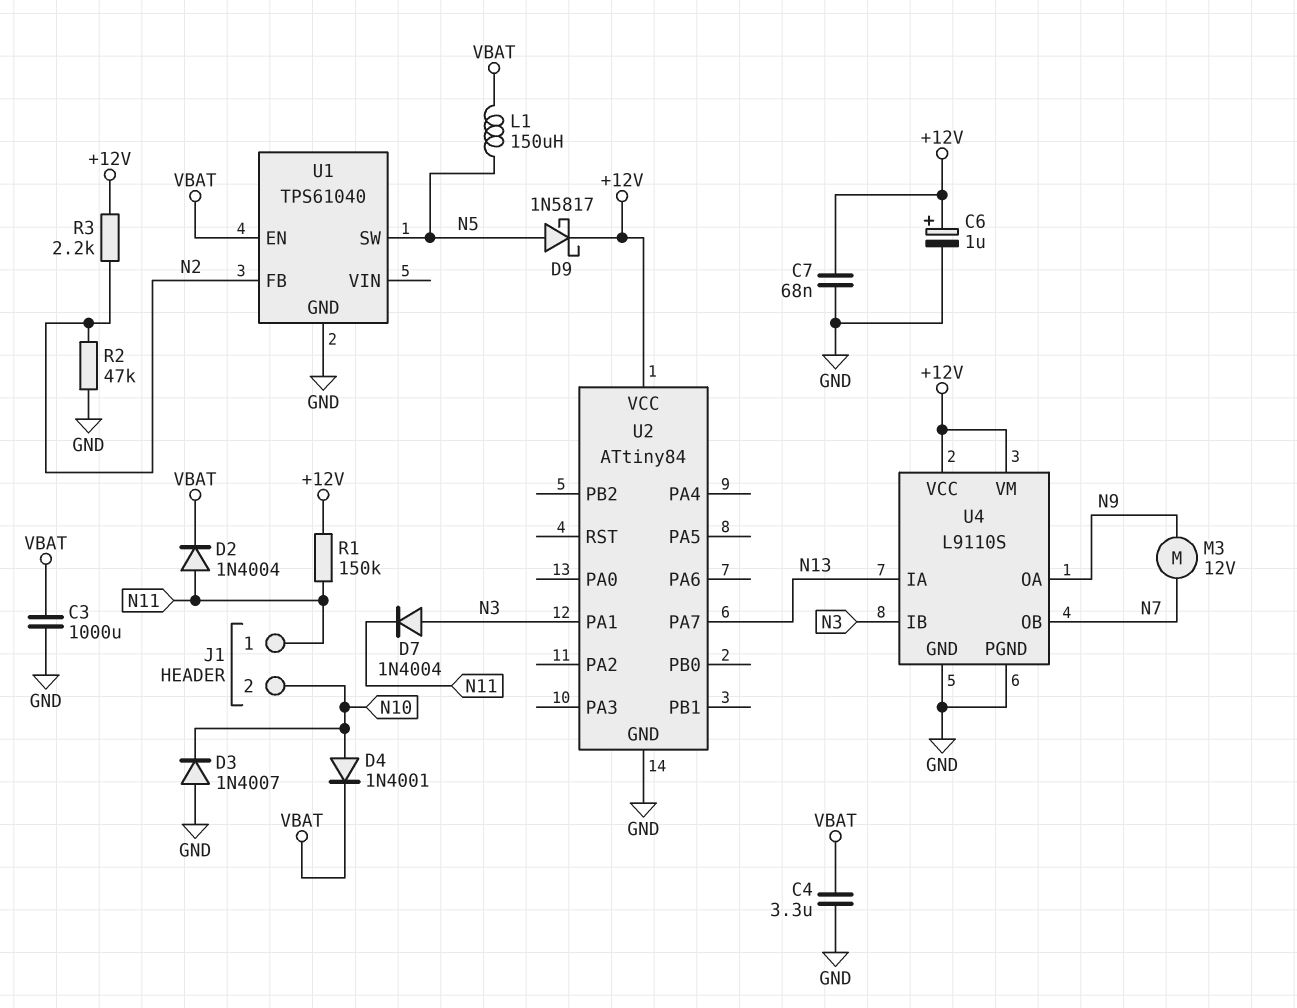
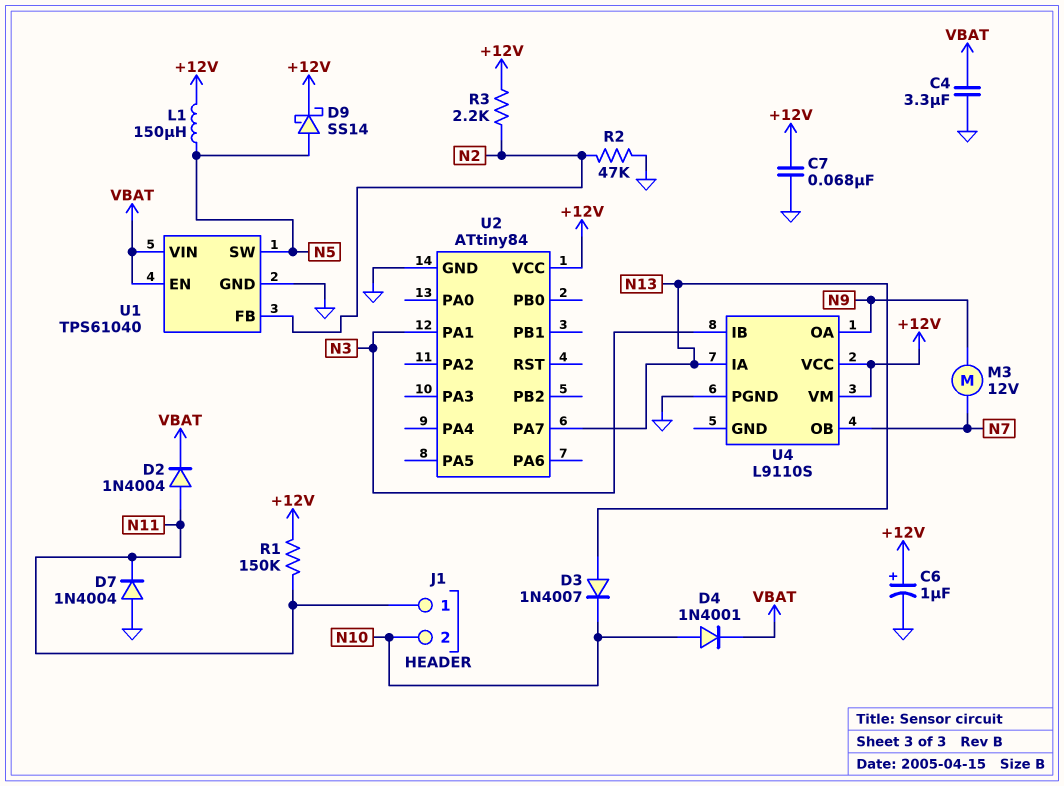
C3: 1000uF (GND, VBAT) -> none
D3: diode 1N4007 (A GND, K N10) -> diode 1N4007 (A N13, K N10)
D7: diode 1N4004 (A N3, K N11) -> diode 1N4004 (A GND, K N11)
D9: schottky 1N5817 (A N5, K +12V) -> schottky SS14 (A N5, K +12V)
L1: 150uH (N5, VBAT) -> 150uH (+12V, N5)
U1 pin VIN: none -> VBAT
U4 pin GND: GND -> none

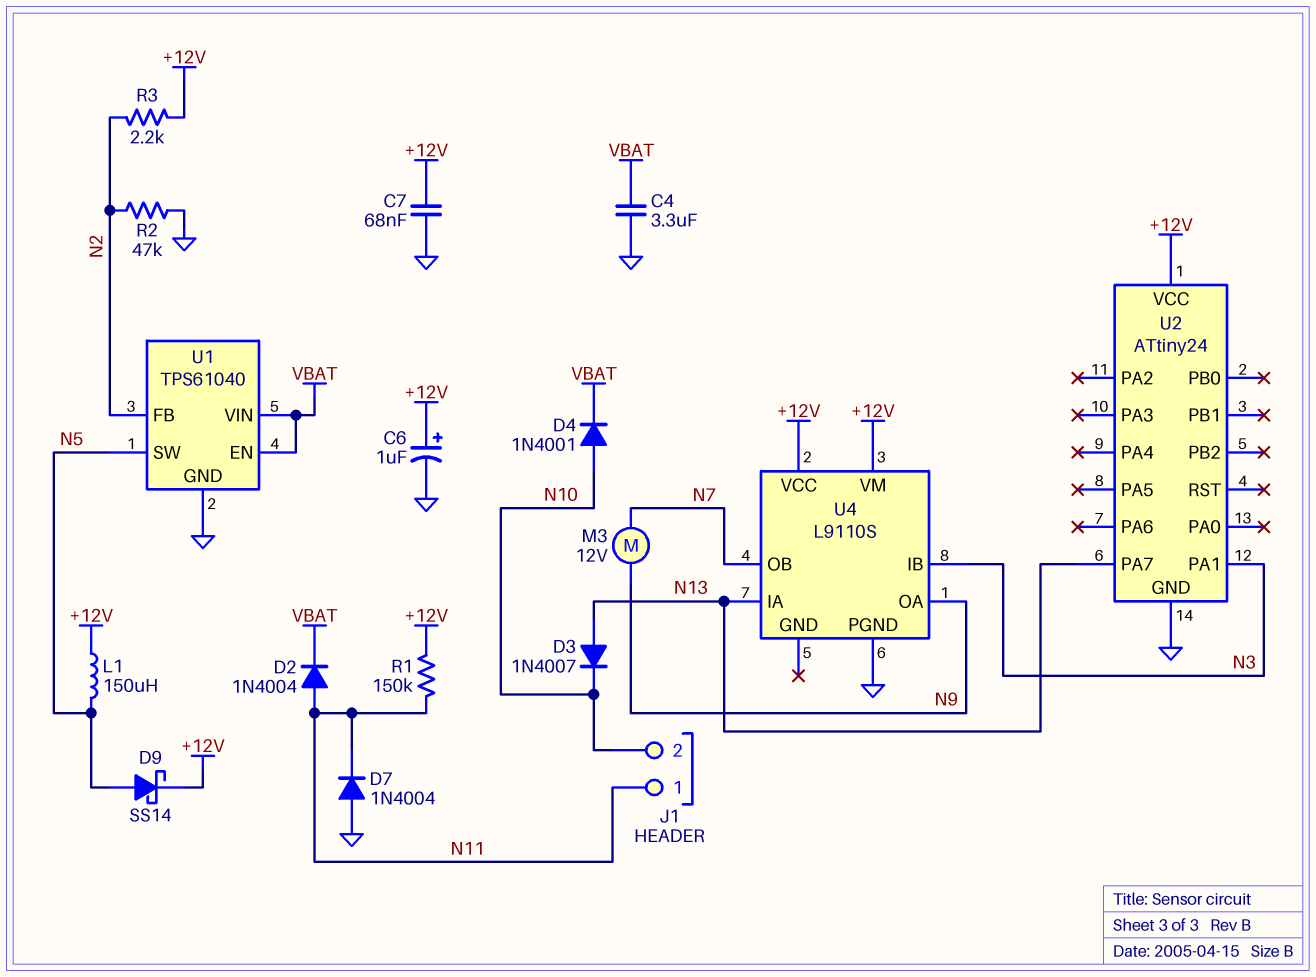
U2: ATtiny84 -> ATtiny24

